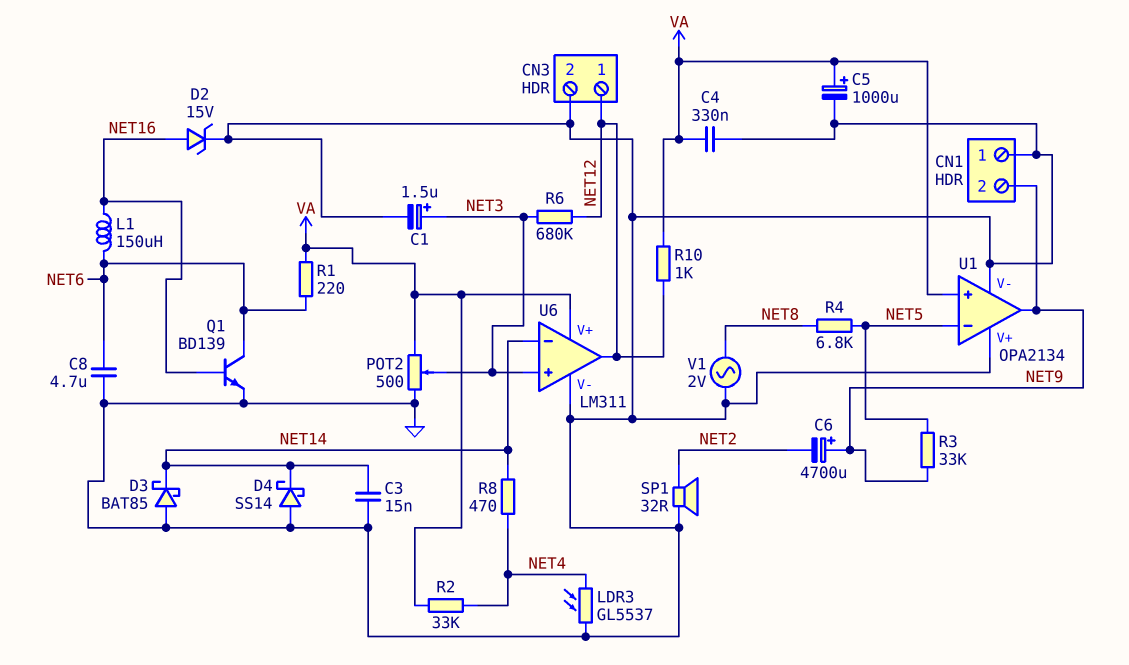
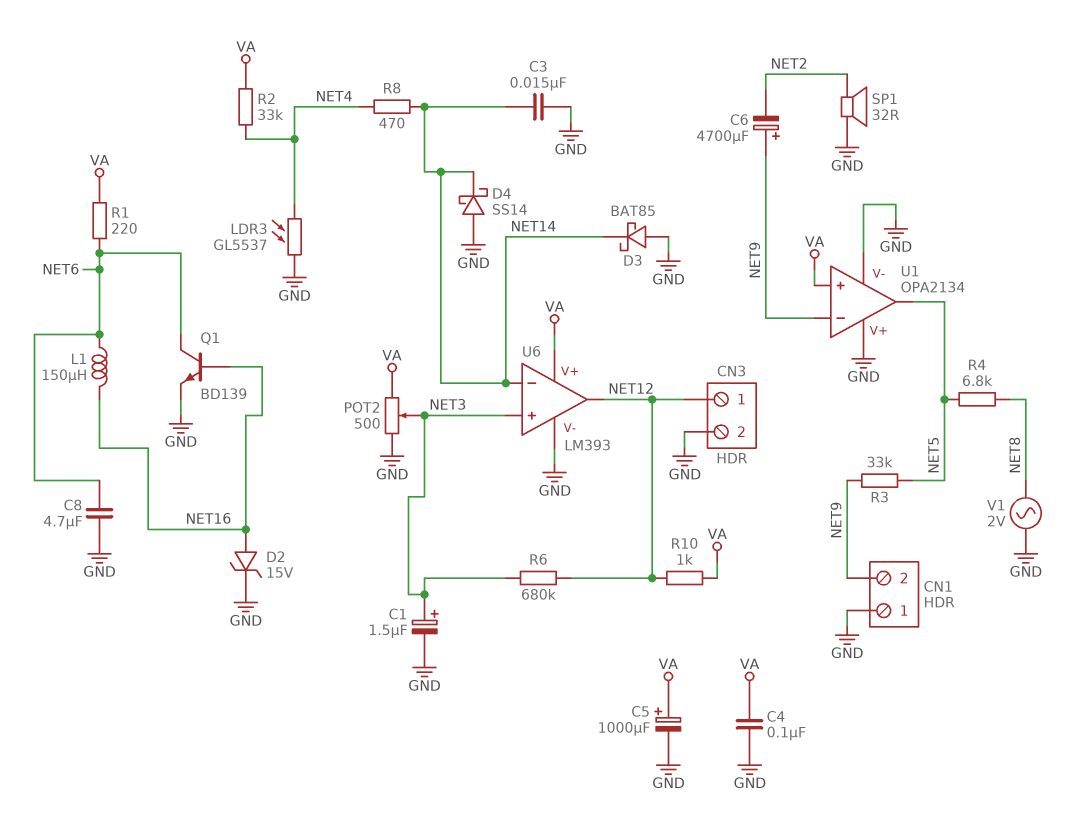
C4: 330nF (GND, VA) -> 100nF (GND, VA)
U1 pin in-: NET5 -> NET9
U1 pin out: NET9 -> NET5
U6: LM311 -> LM393

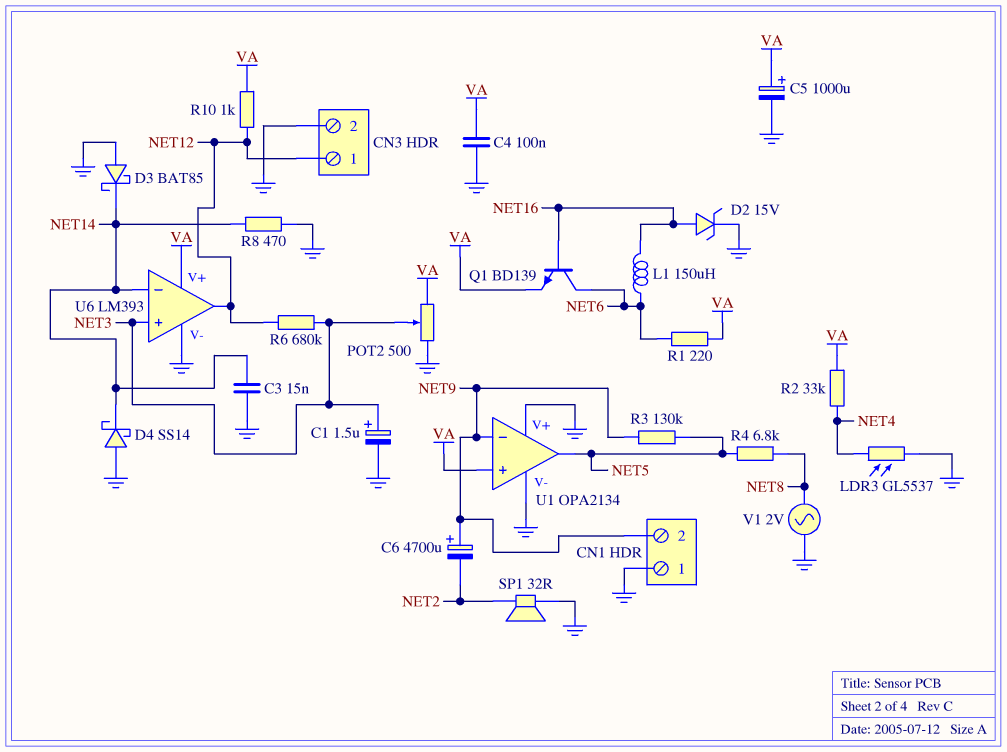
C8: 4.7uF (GND, NET6) -> none
Q1: NPN BD139 (B NET16, C NET6, E GND) -> NPN BD139 (B NET16, C NET6, E VA)
R3: 33k (NET5, NET9) -> 130k (NET5, NET9)
R8: 470 (NET4, NET14) -> 470 (GND, NET14)

